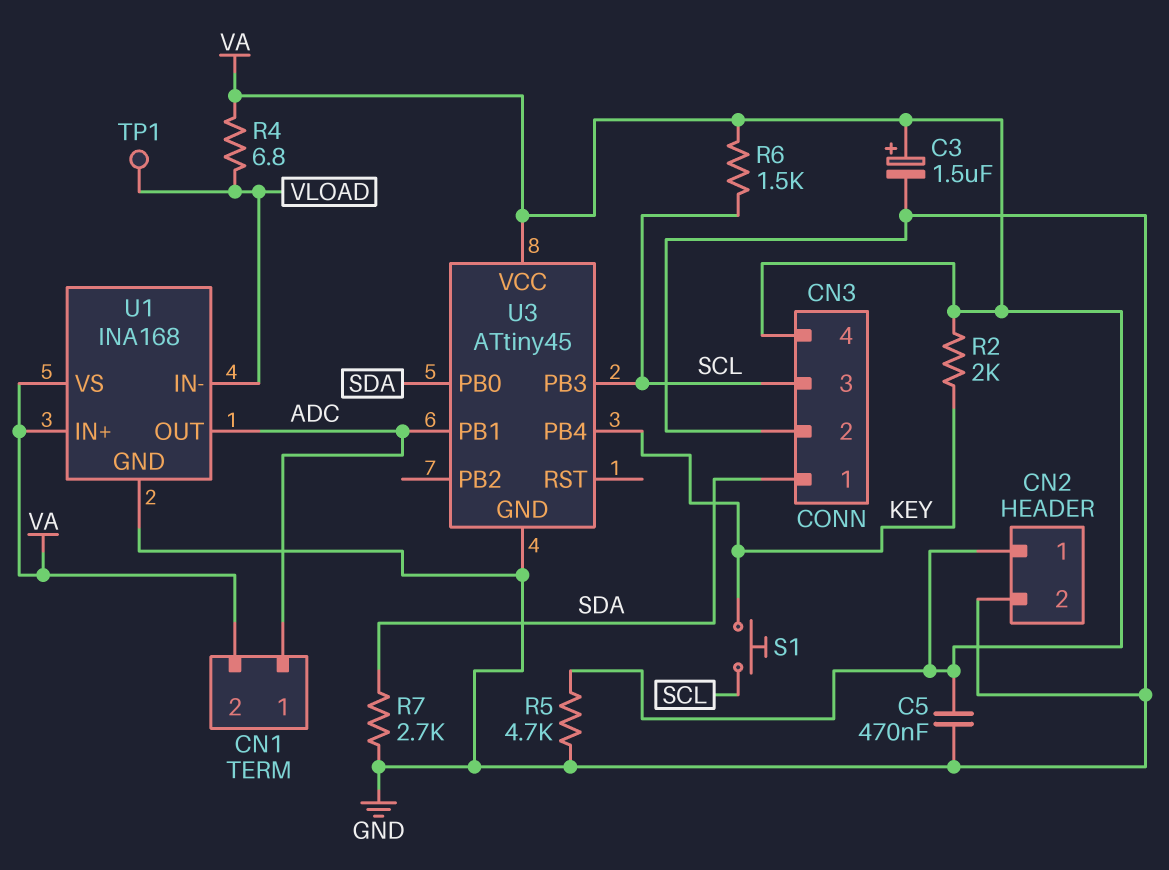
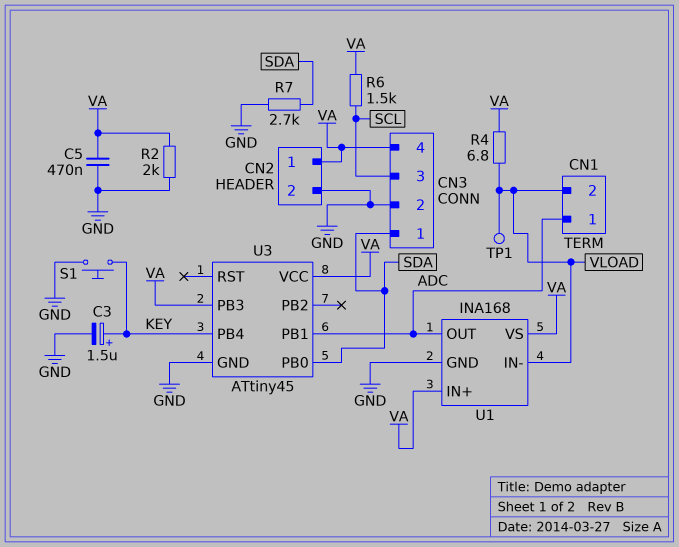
C3: 1.5uF (plus VA, minus GND) -> 1.5uF (plus KEY, minus GND)
CN1 pin 2: VA -> VLOAD
R2: 2k (KEY, VA) -> 2k (GND, VA)
R5: 4.7k (GND, VA) -> none
S1: button (KEY, SCL) -> button (GND, KEY)
U3 pin PB3: SCL -> VA

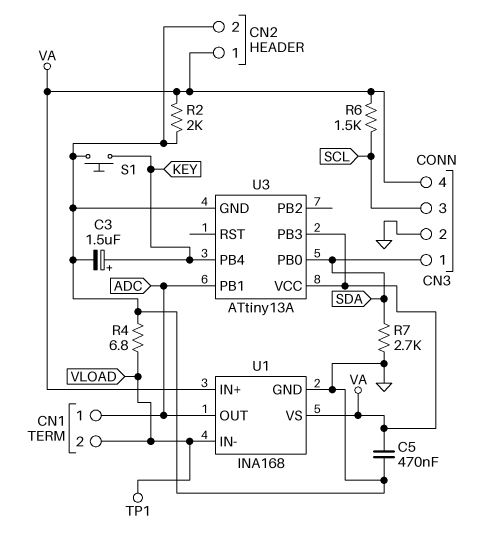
R4: 6.8 (VA, VLOAD) -> 6.8 (GND, VLOAD)
U3: ATtiny45 -> ATtiny13A

